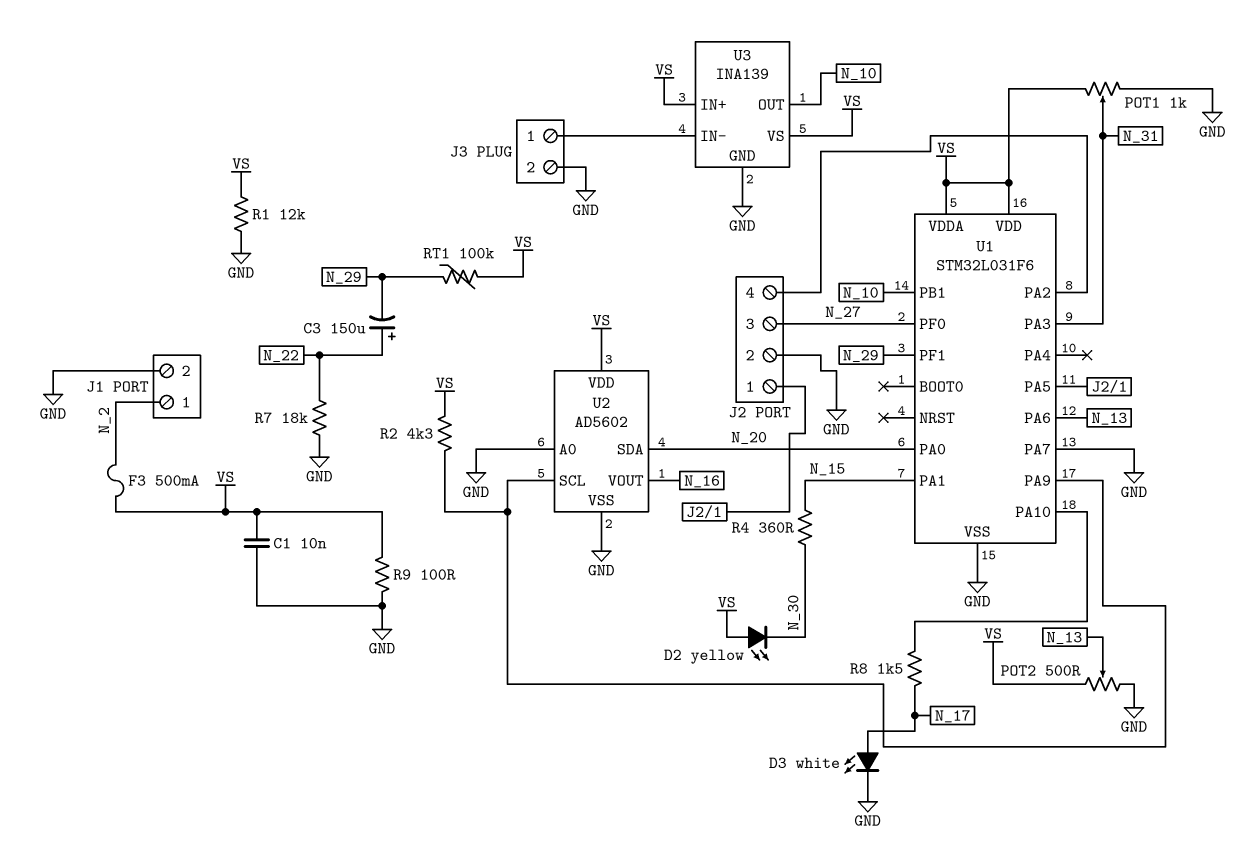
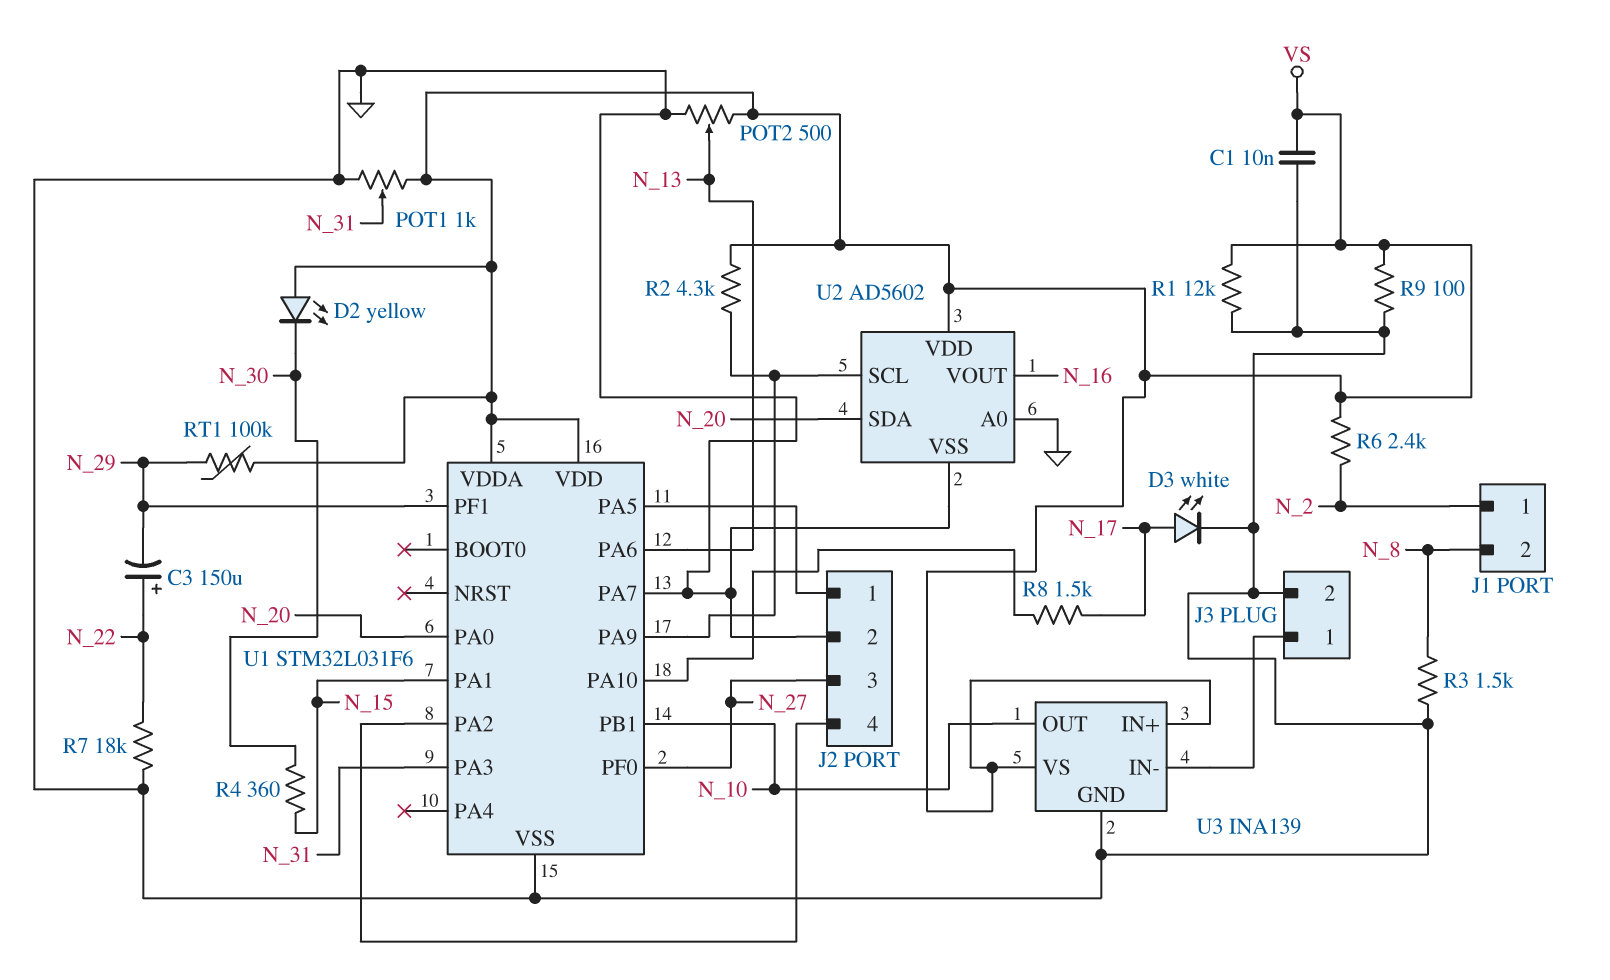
F3: 500mA (N_2, VS) -> none
J1 pin 2: GND -> N_8
R3: none -> 1.5k (GND, N_8)
R6: none -> 2.4k (N_2, VS)

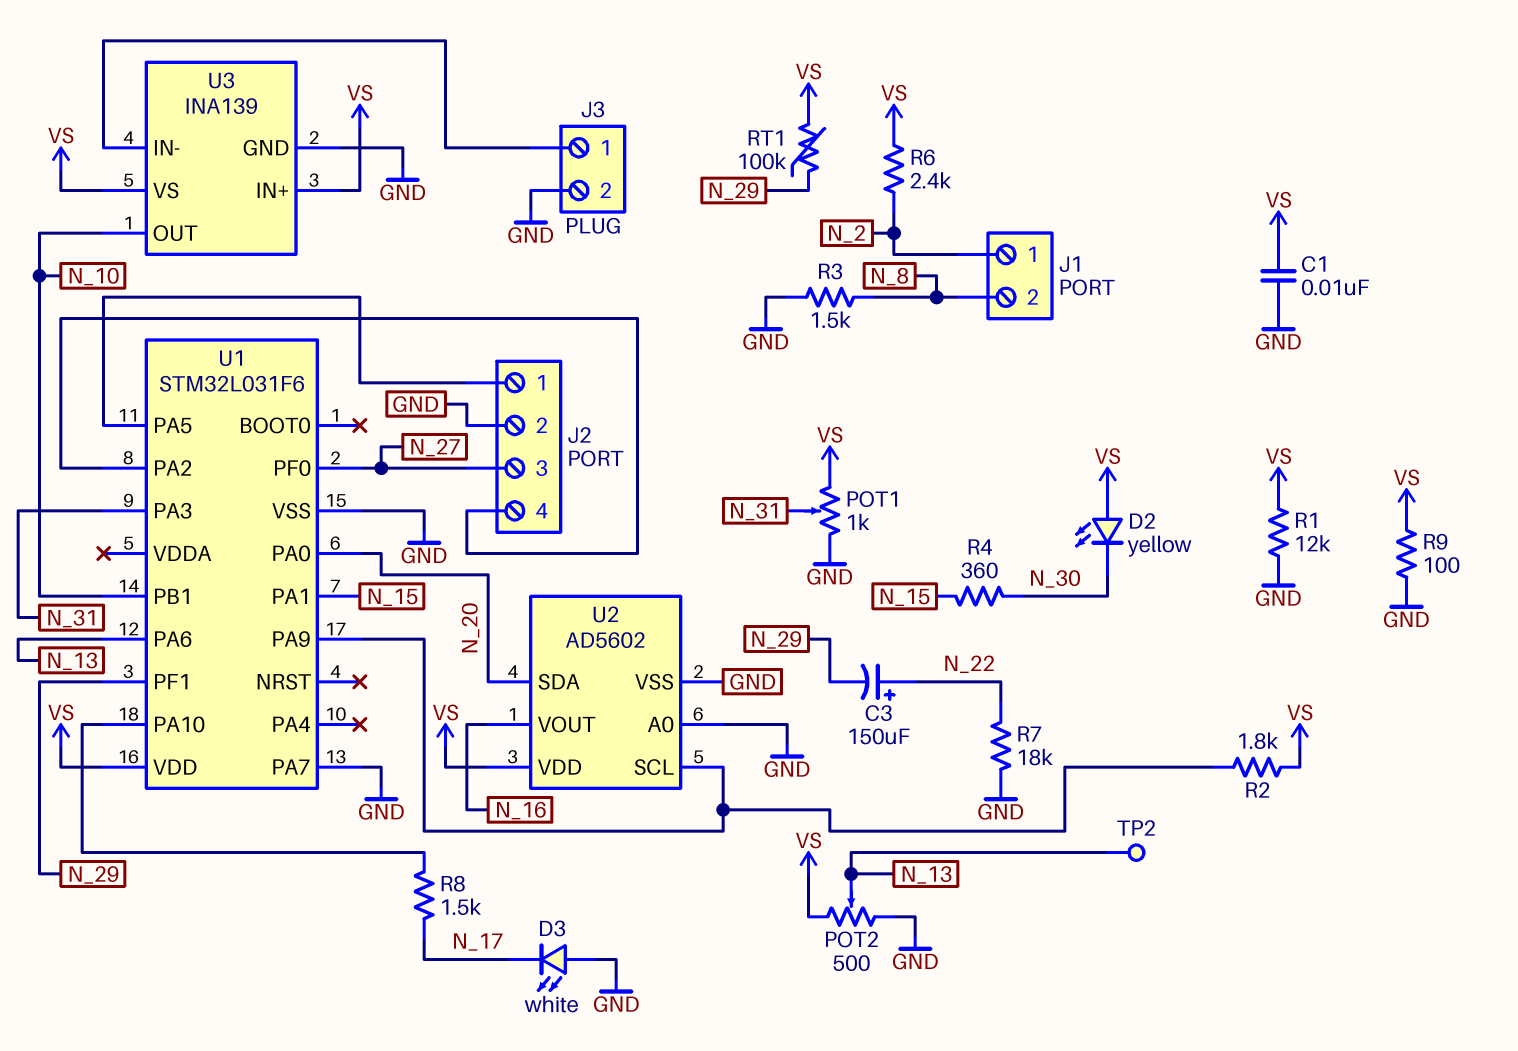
D3: LED white (A N_17, K GND) -> LED white (A GND, K N_17)
R2: 4.3k (U1/PA9, VS) -> 1.8k (U1/PA9, VS)
TP2: none -> test point (N_13)
U1 pin VDDA: VS -> none

